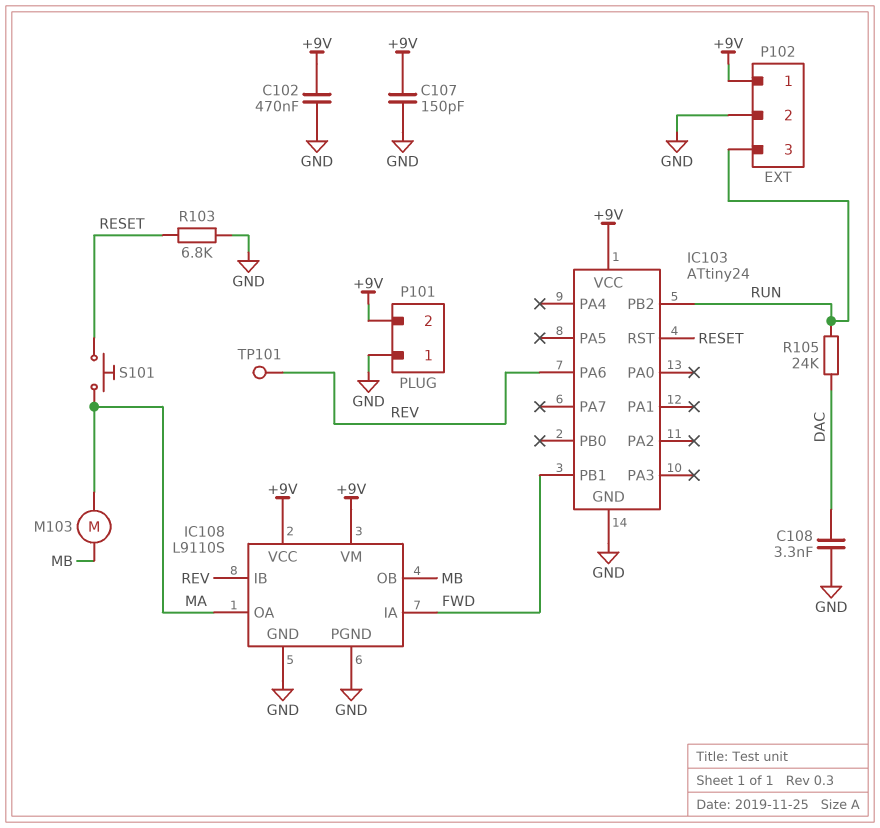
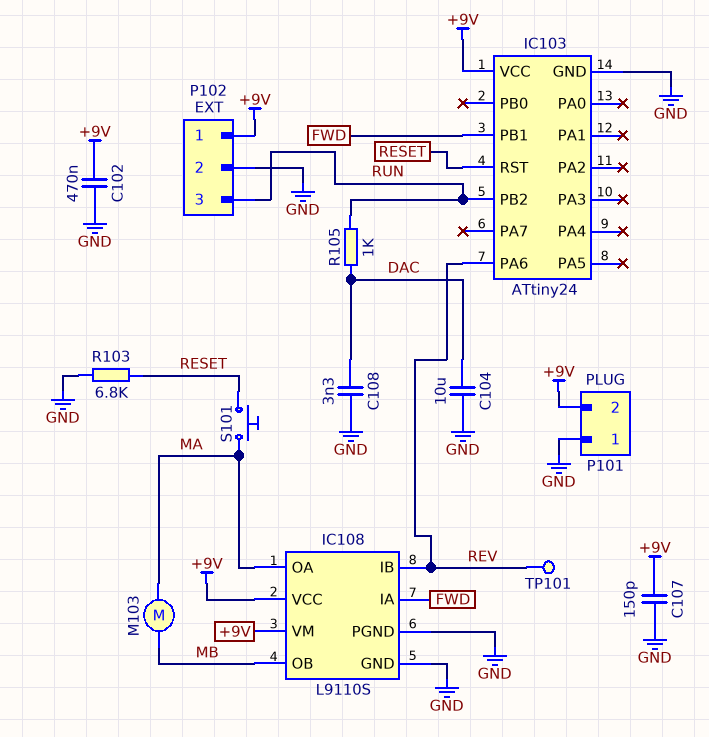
C104: none -> 10uF (DAC, GND)
R105: 24k (DAC, RUN) -> 1k (DAC, RUN)

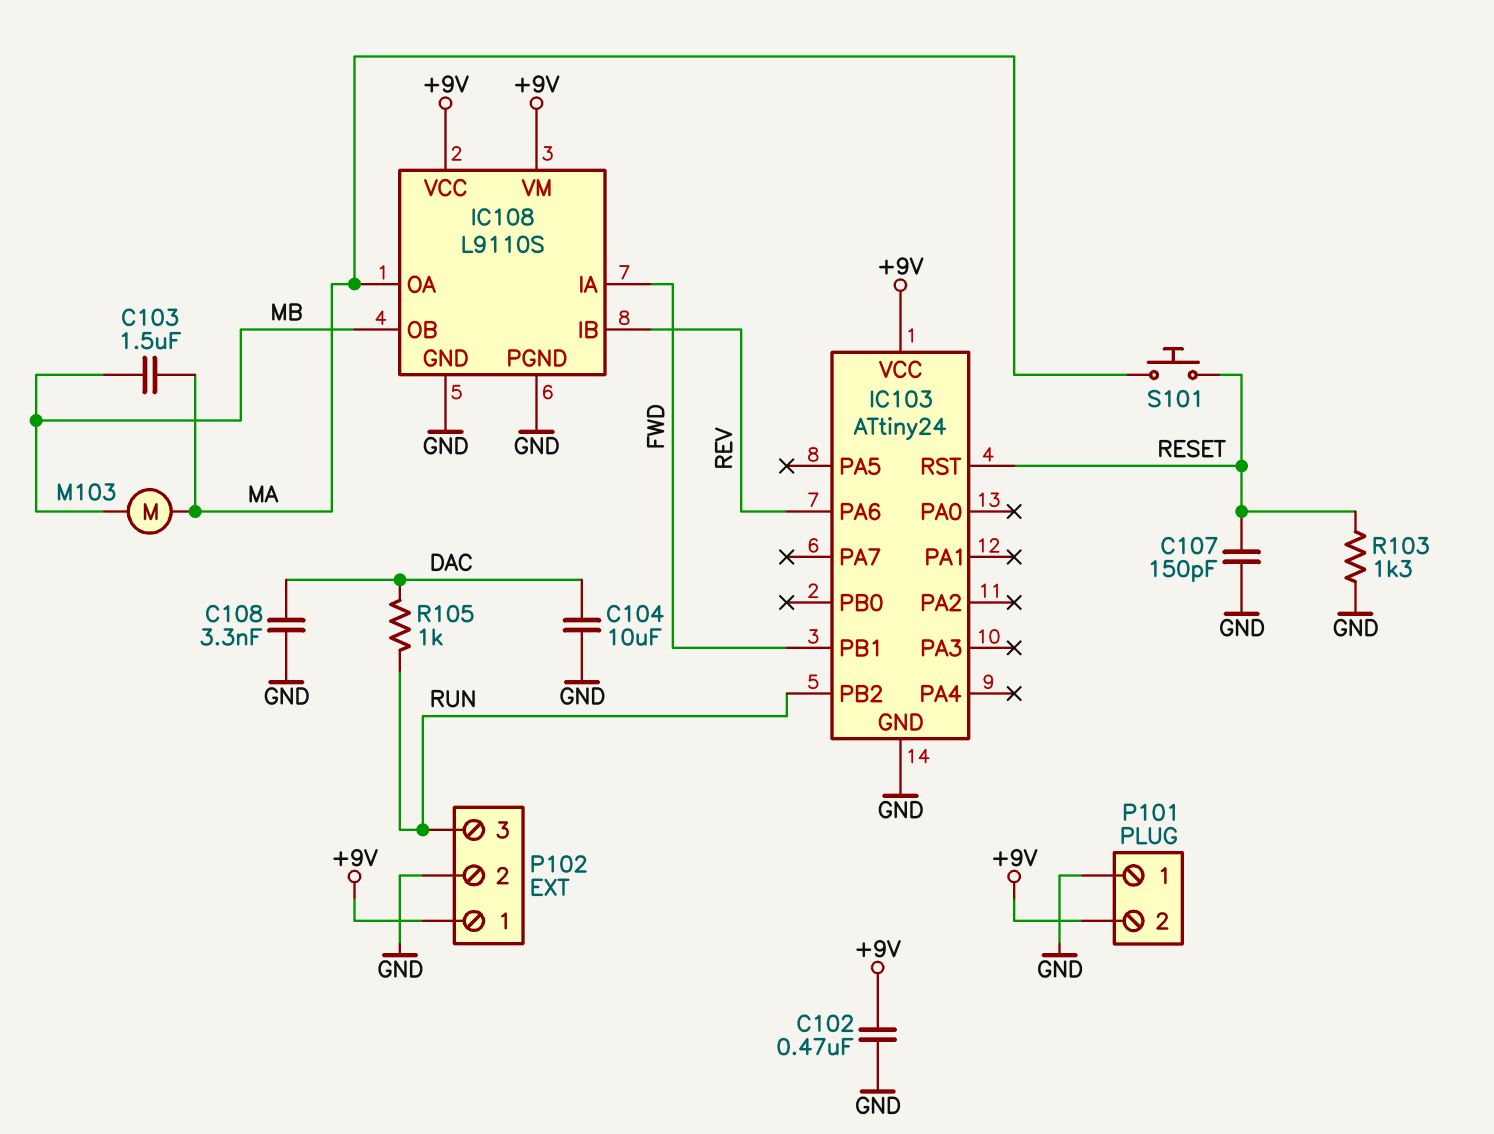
C103: none -> 1.5uF (MA, MB)
C107: 150pF (+9V, GND) -> 150pF (GND, RESET)
R103: 6.8k (GND, RESET) -> 1.3k (GND, RESET)
TP101: test point (REV) -> none

